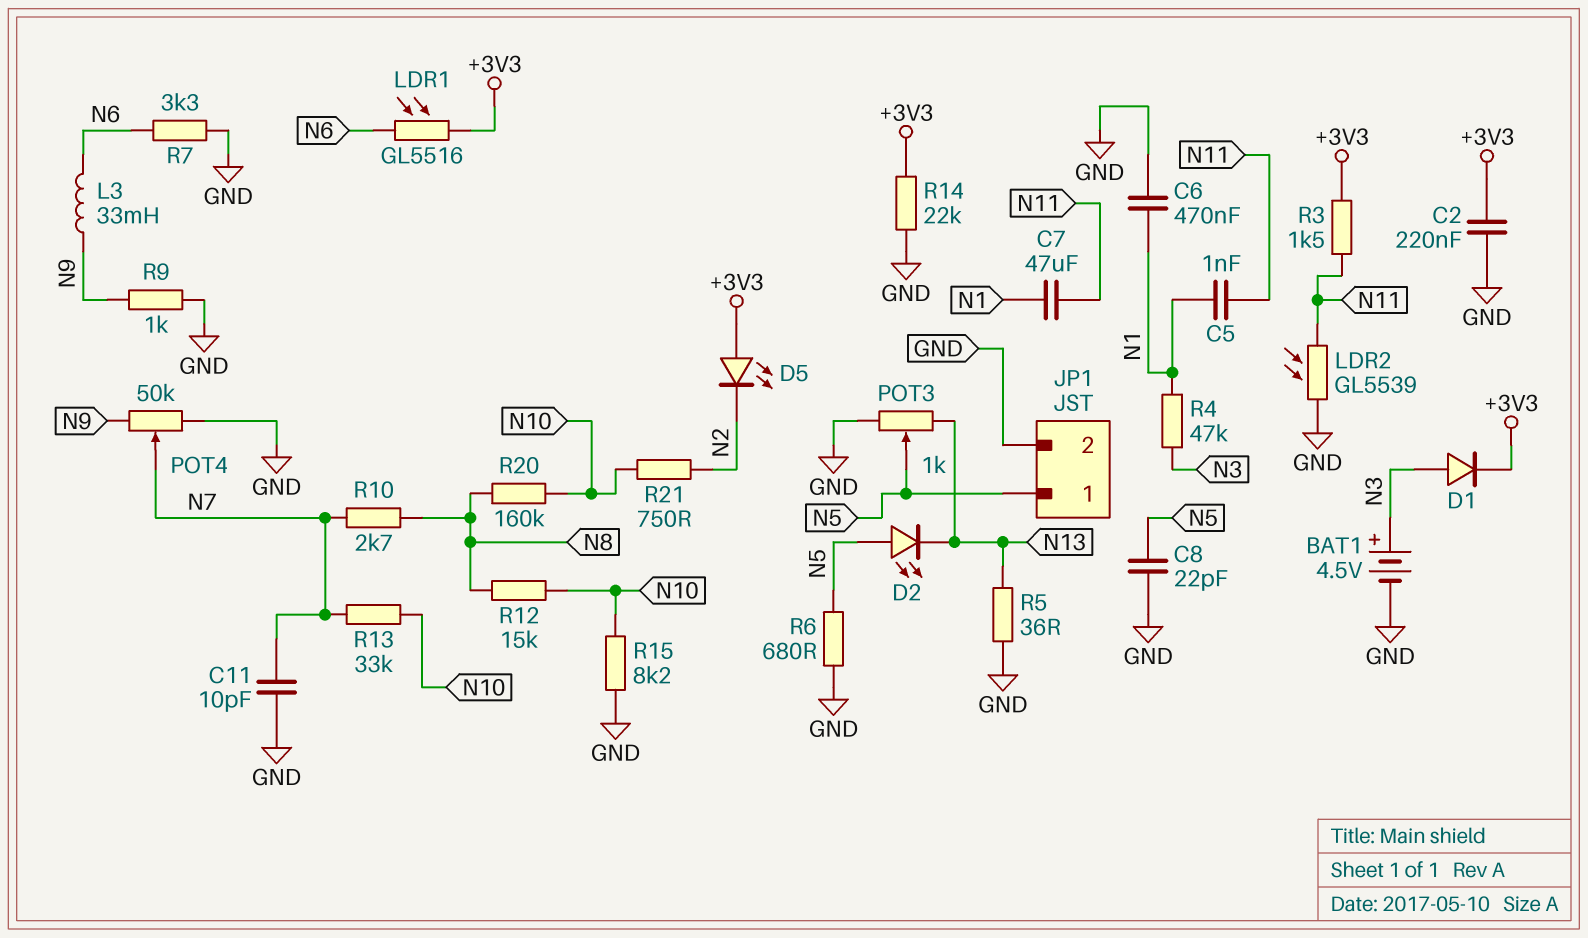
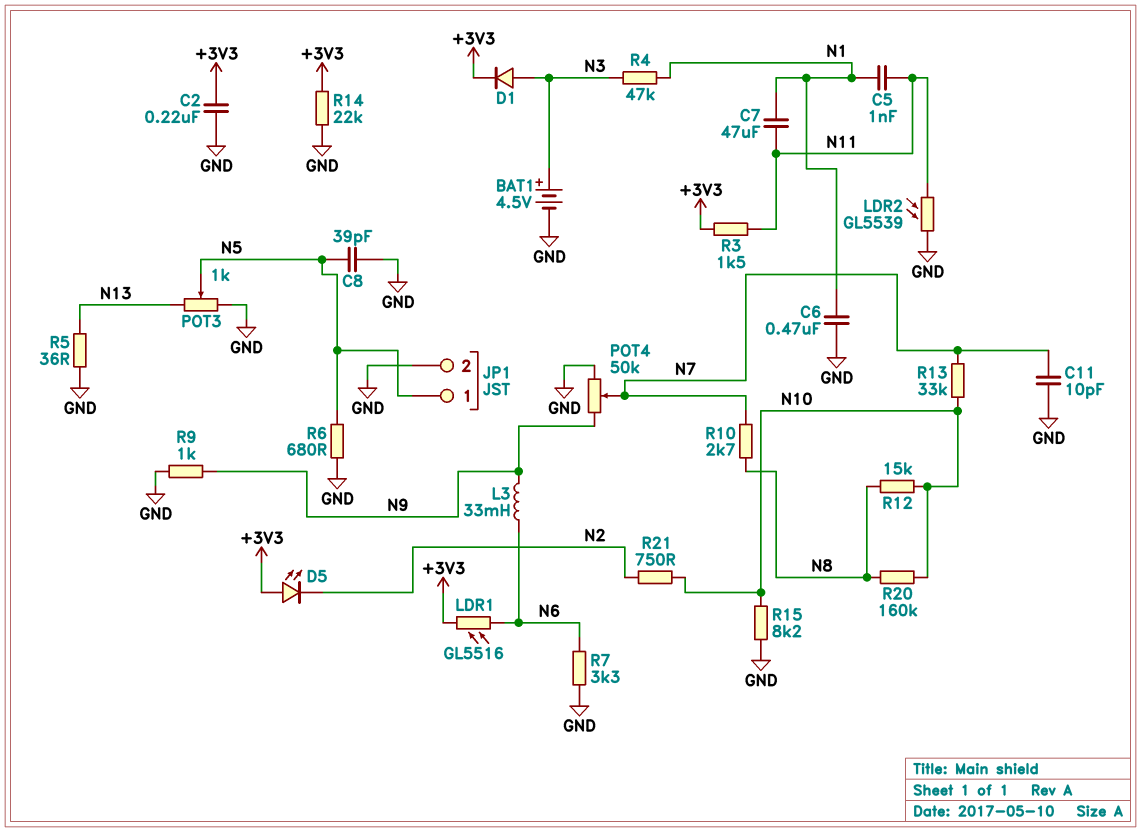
C8: 22pF (GND, N5) -> 39pF (GND, N5)
D2: LED (A N5, K N13) -> none

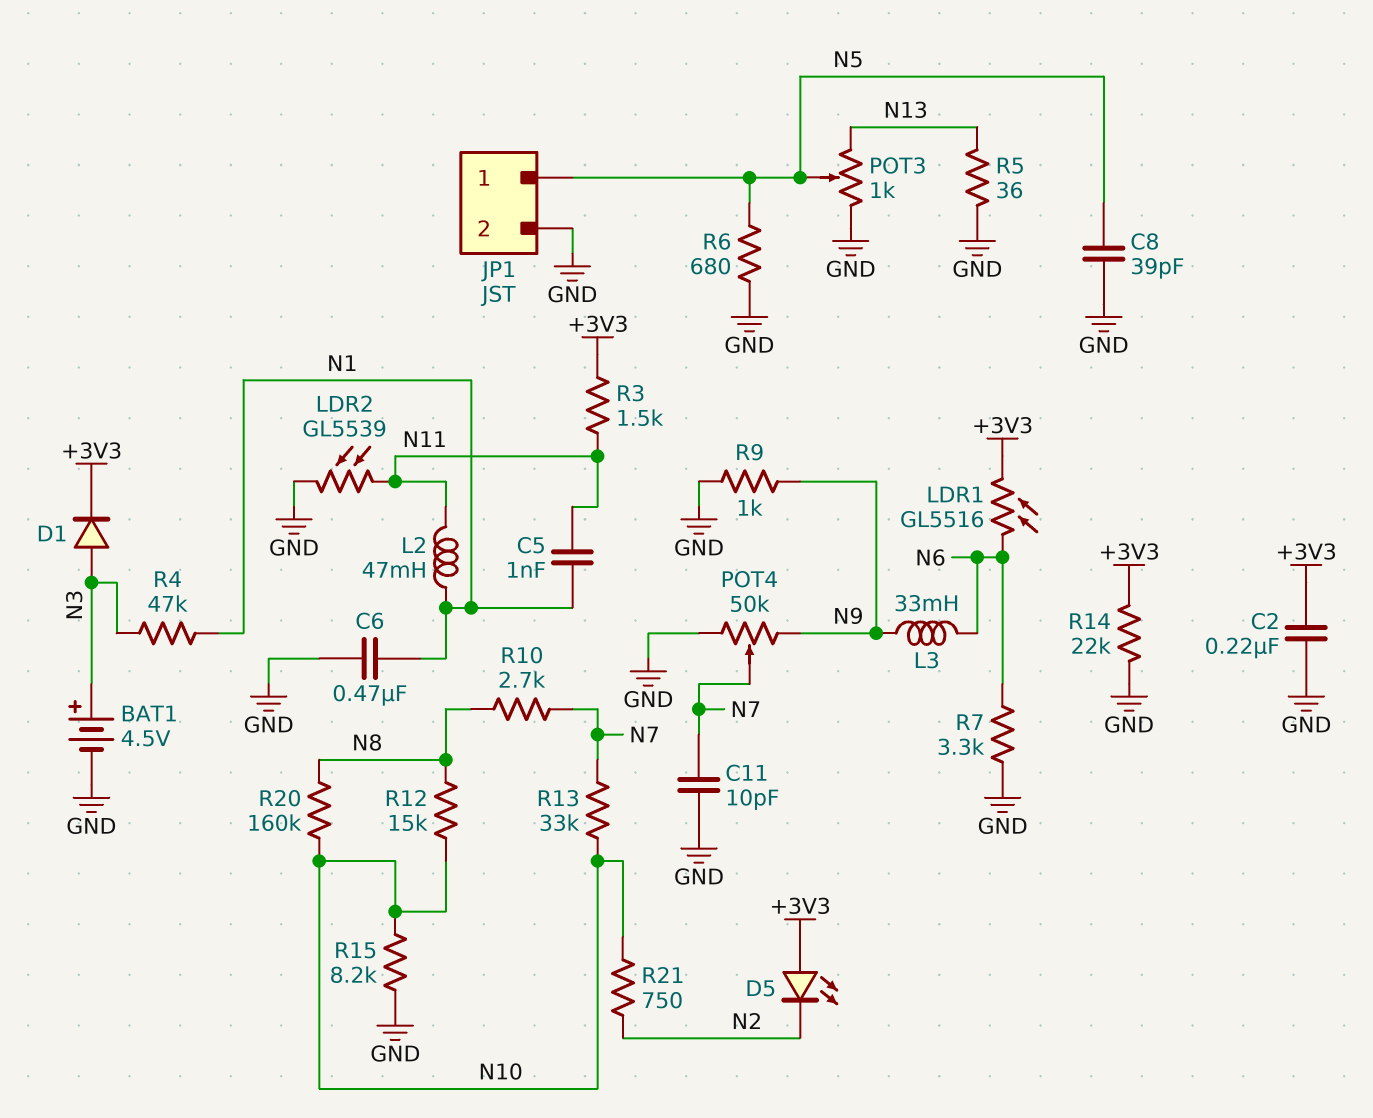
C7: 47uF (N1, N11) -> none
L2: none -> 47mH (N1, N11)

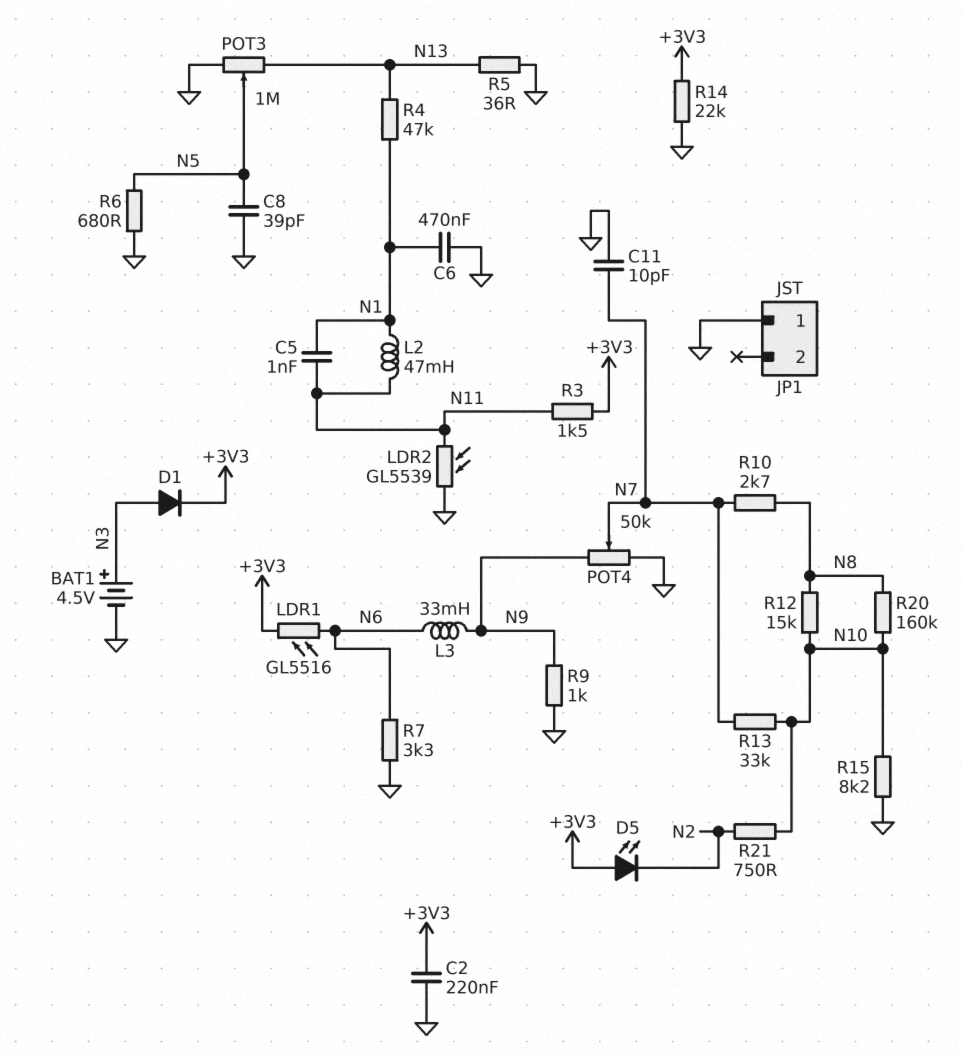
JP1 pin 1: N5 -> GND
JP1 pin 2: GND -> none
POT3: 1k (GND, N13, wiper N5) -> 1M (GND, N13, wiper N5)
R4: 47k (N1, N3) -> 47k (N1, N13)

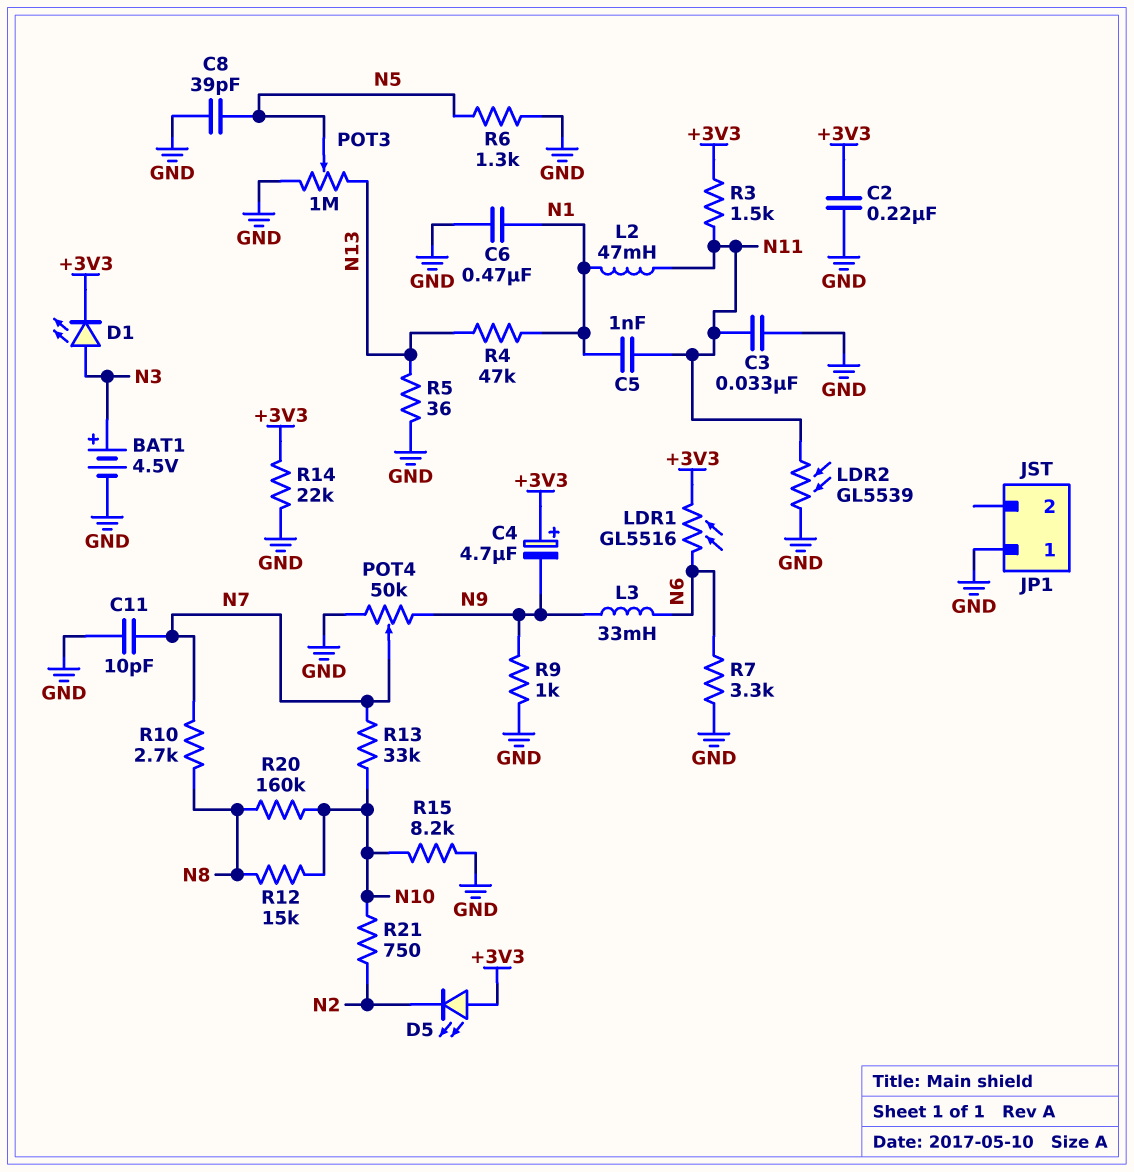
C3: none -> 33nF (GND, N11)
C4: none -> 4.7uF (plus +3V3, minus N9)
D1: diode (A N3, K +3V3) -> LED (A N3, K +3V3)
R6: 680 (GND, N5) -> 1.3k (GND, N5)

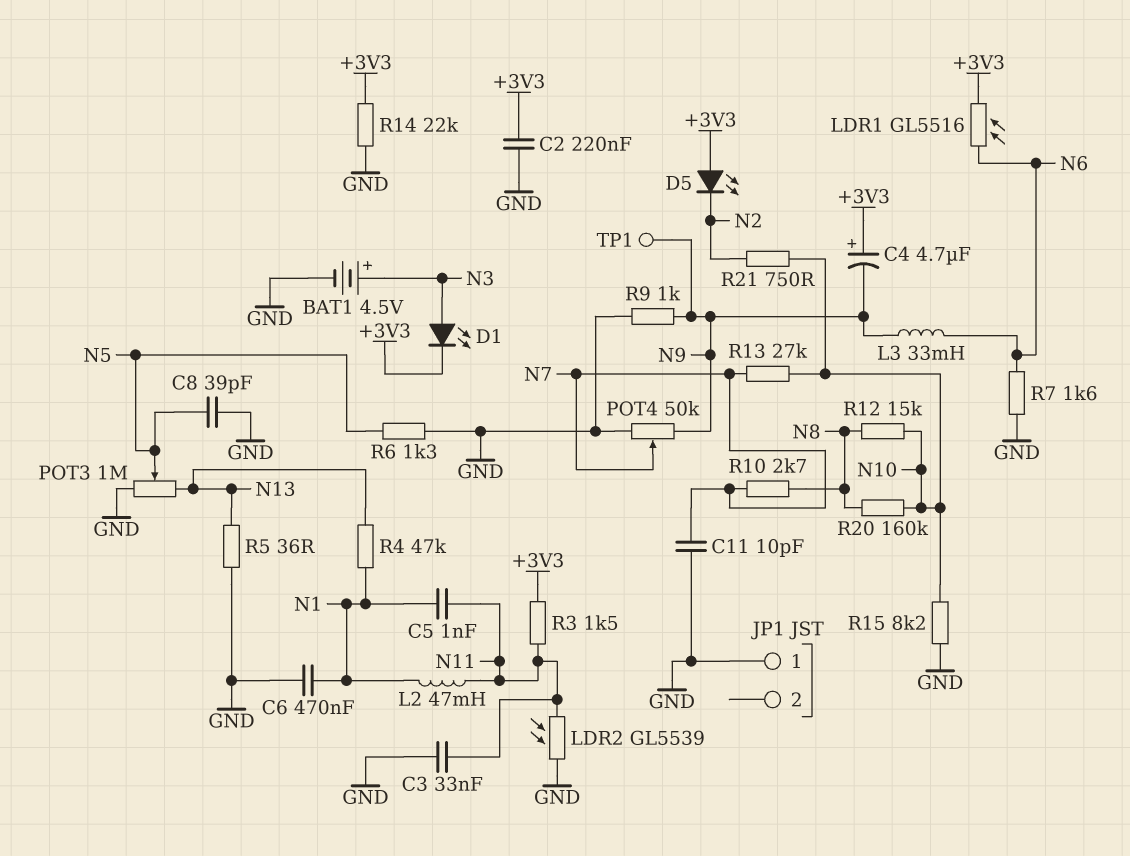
R7: 3.3k (GND, N6) -> 1.6k (GND, N6)
R13: 33k (N7, N10) -> 27k (N7, N10)
TP1: none -> test point (N9)

